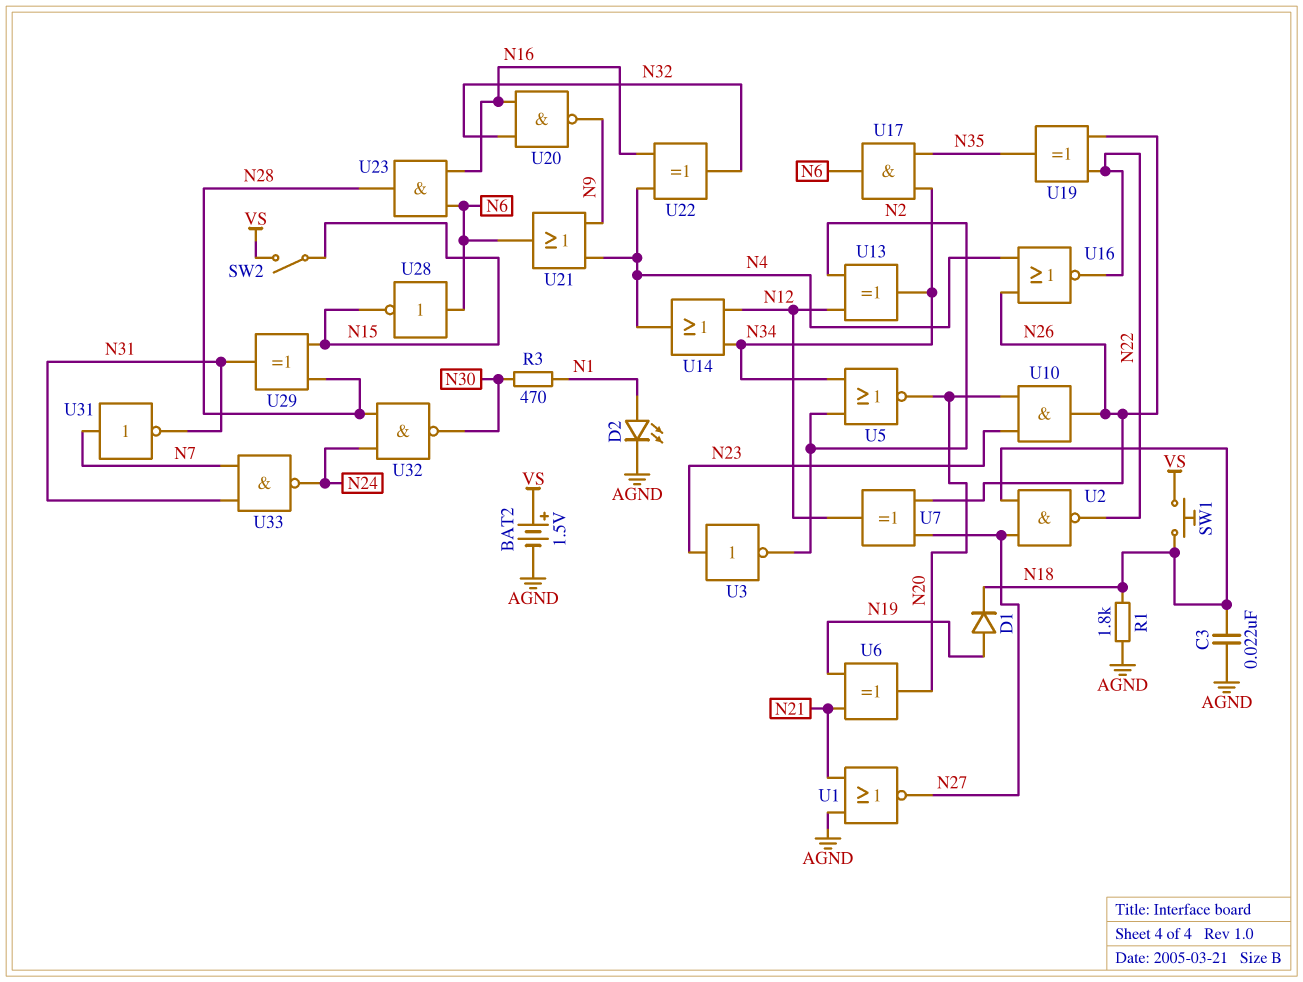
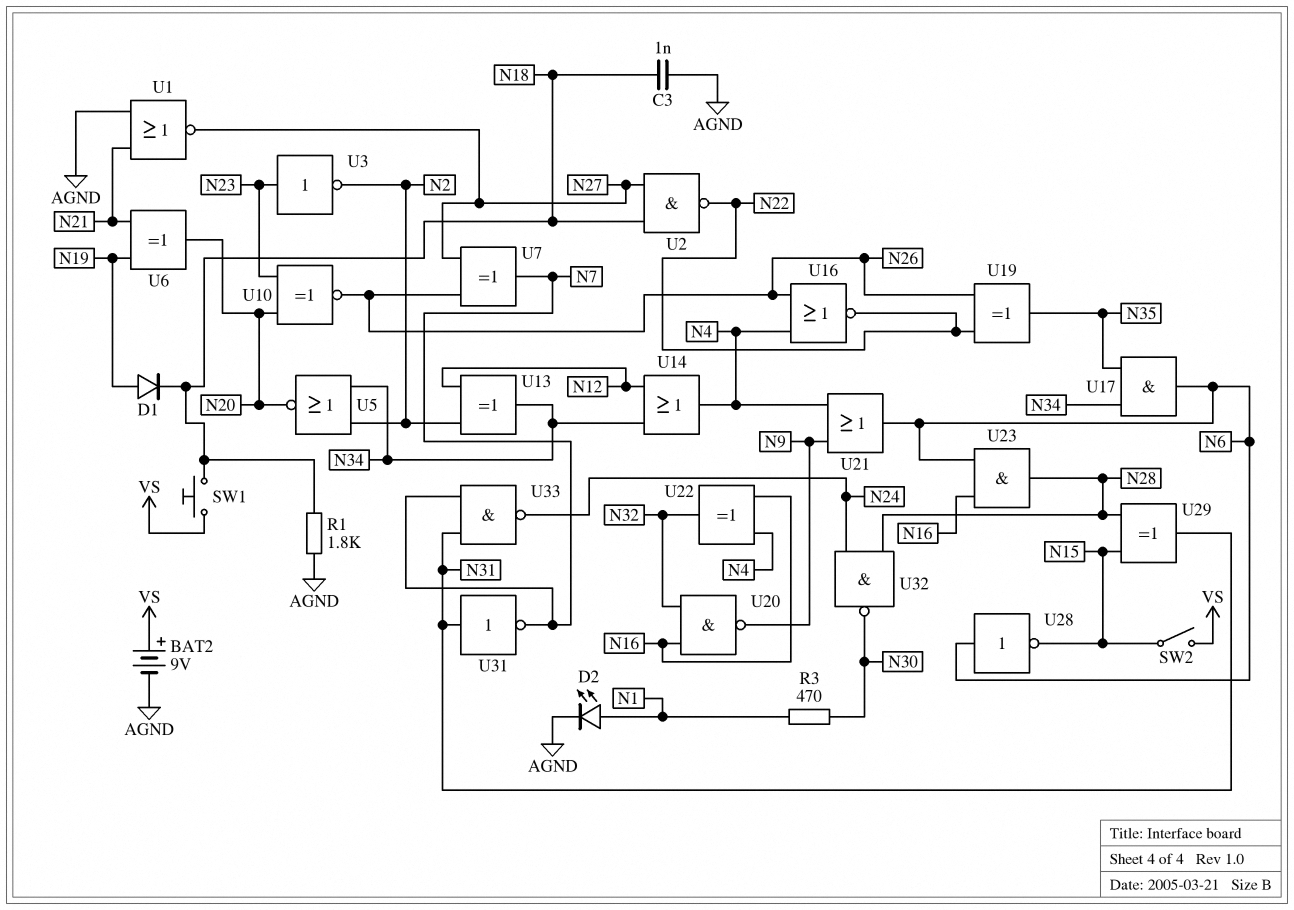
BAT2: 1.5V (plus VS, minus AGND) -> 9V (plus VS, minus AGND)
C3: 22nF (AGND, N18) -> 1nF (AGND, N18)
U7: XOR (in N26, in N27, out N12) -> XOR (in N26, in N27, out N7)
U10: AND (in N20, in N23, out N26) -> XNOR (in N20, in N23, out N26)
U31: NOT (in N7, out N31) -> NOT (in N31, out N7)

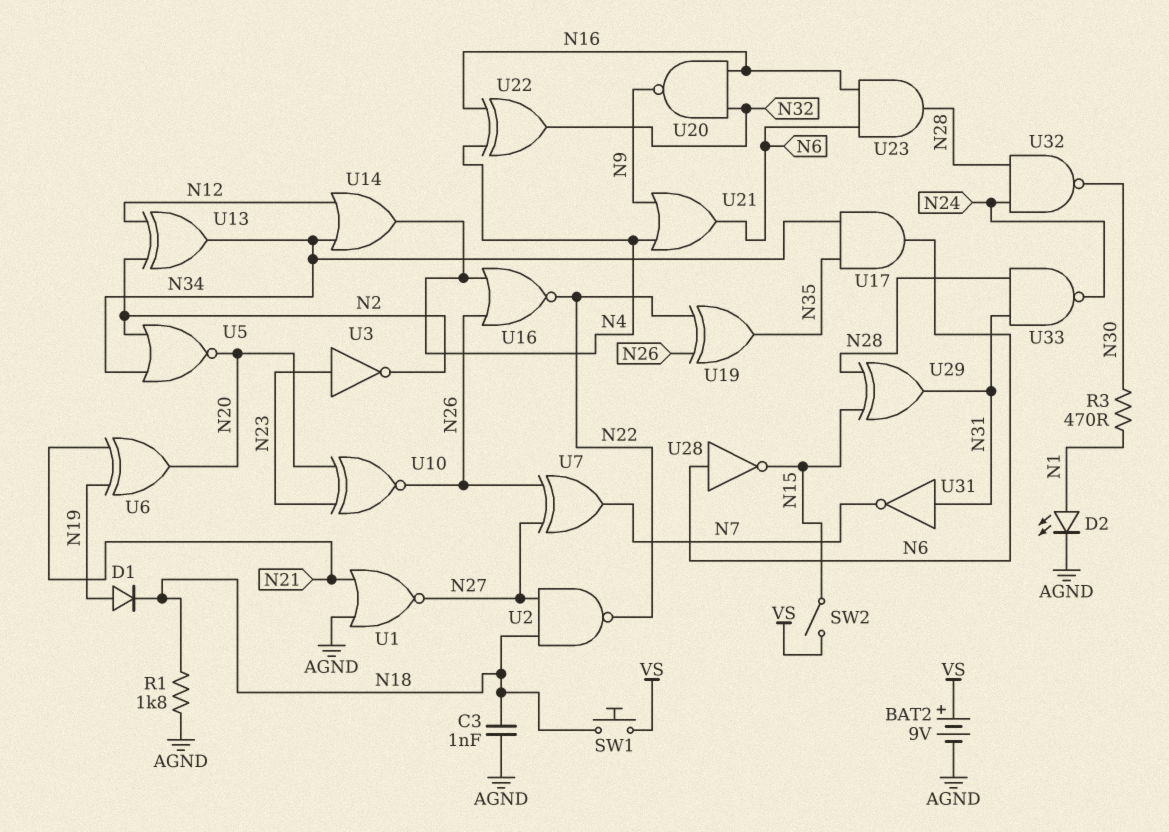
U33: NAND (in N7, in N31, out N24) -> NAND (in N28, in N31, out N24)

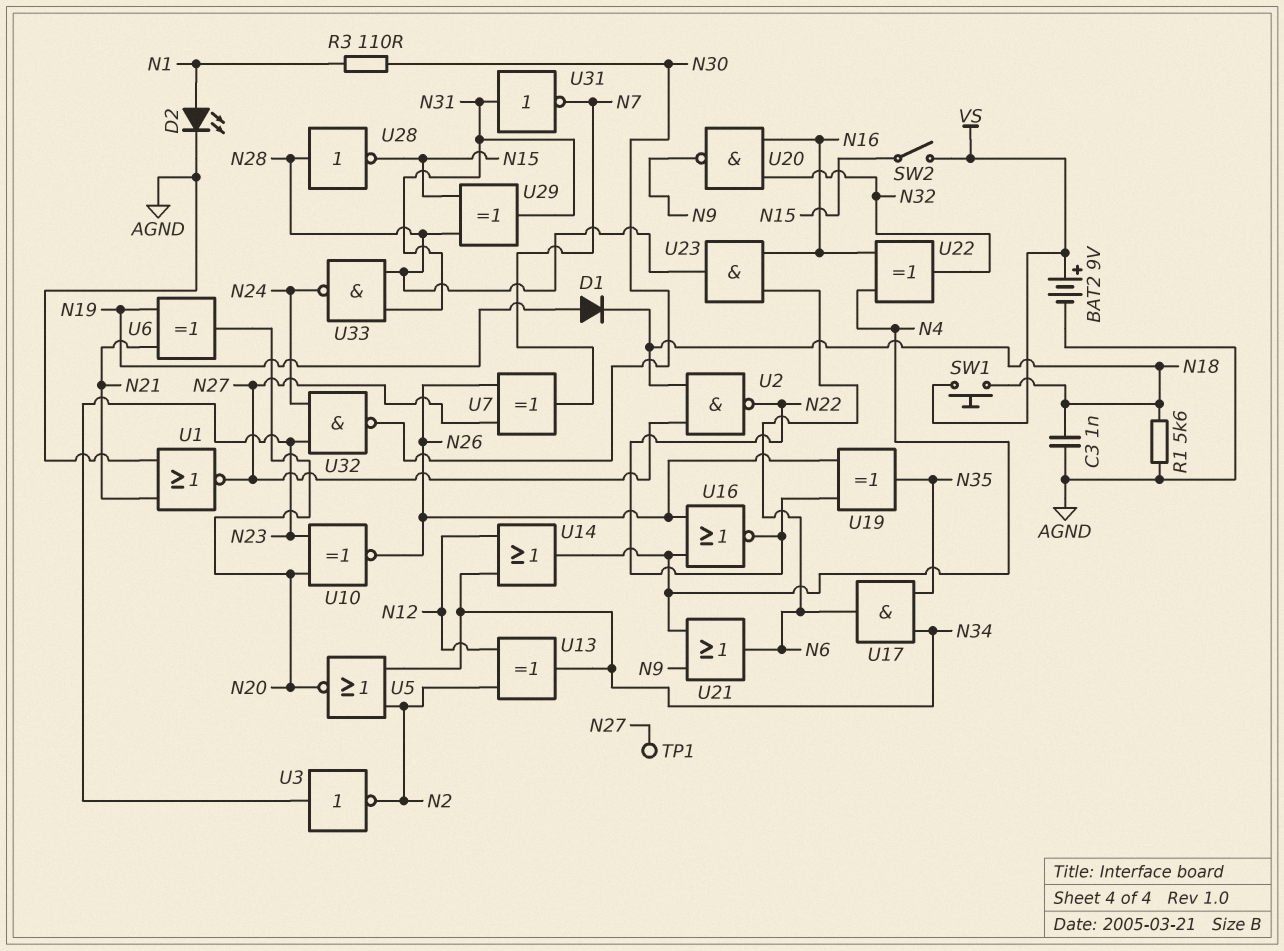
R1: 1.8k (AGND, N18) -> 5.6k (AGND, N18)
R3: 470 (N1, N30) -> 110 (N1, N30)
TP1: none -> test point (N27)
U28: NOT (in N6, out N15) -> NOT (in N28, out N15)
U32: NAND (in N24, in N28, out N30) -> NAND (in N23, in N24, out N30)

